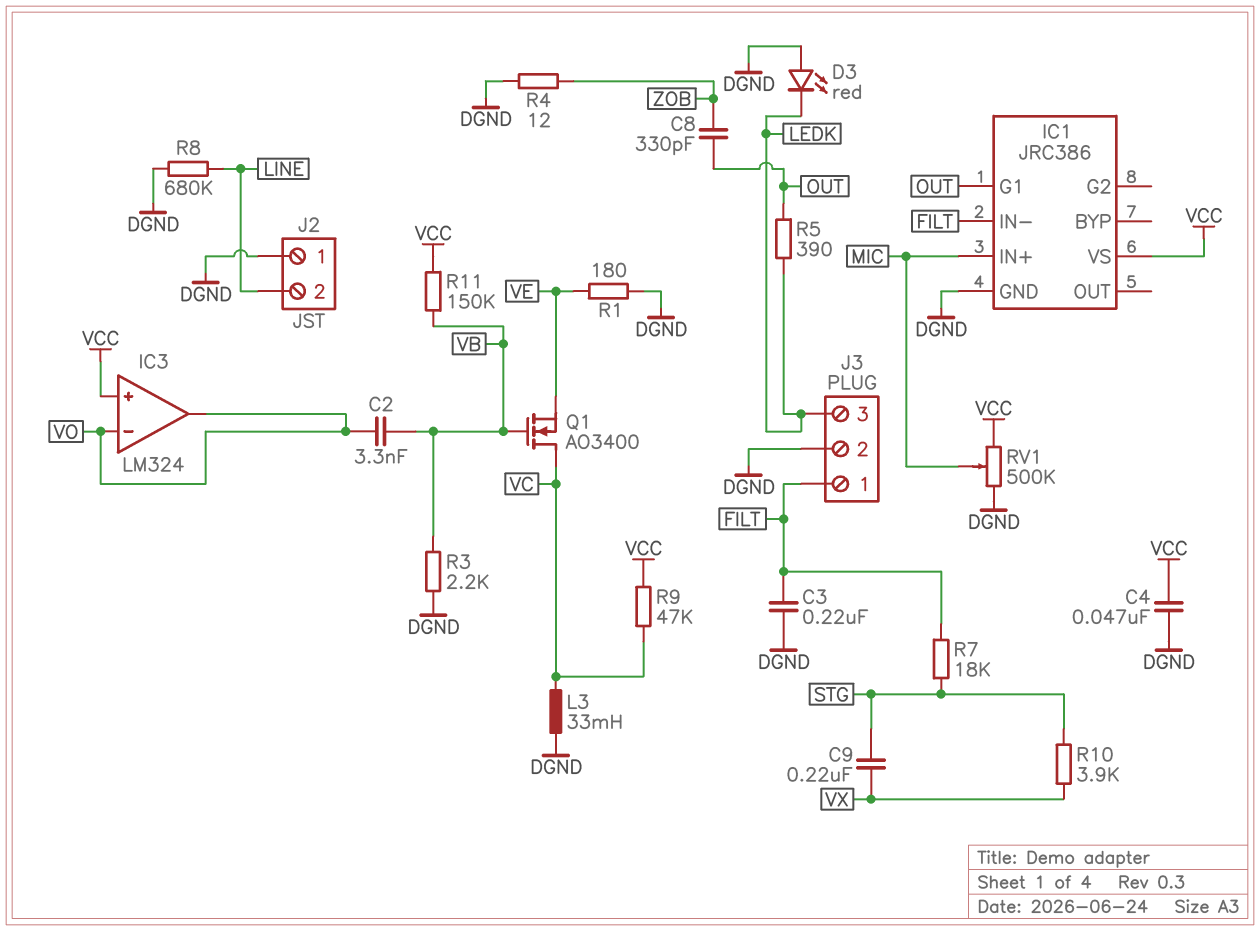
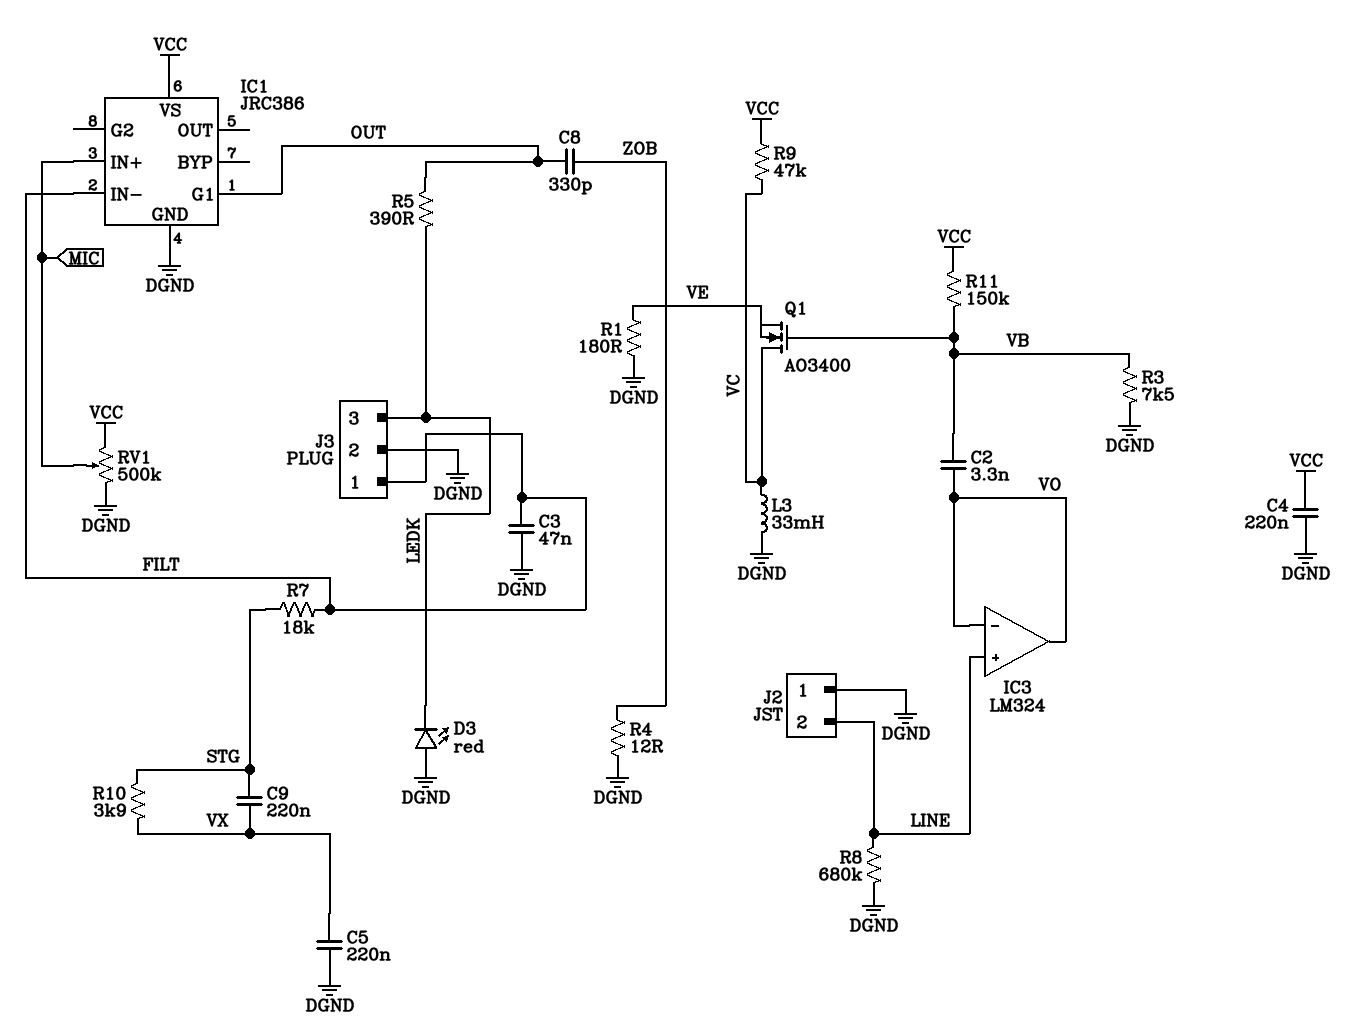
C3: 220nF (DGND, FILT) -> 47nF (DGND, FILT)
C4: 47nF (DGND, VCC) -> 220nF (DGND, VCC)
C5: none -> 220nF (DGND, VX)
IC3 pin in+: VCC -> LINE
R3: 2.2k (DGND, VB) -> 7.5k (DGND, VB)

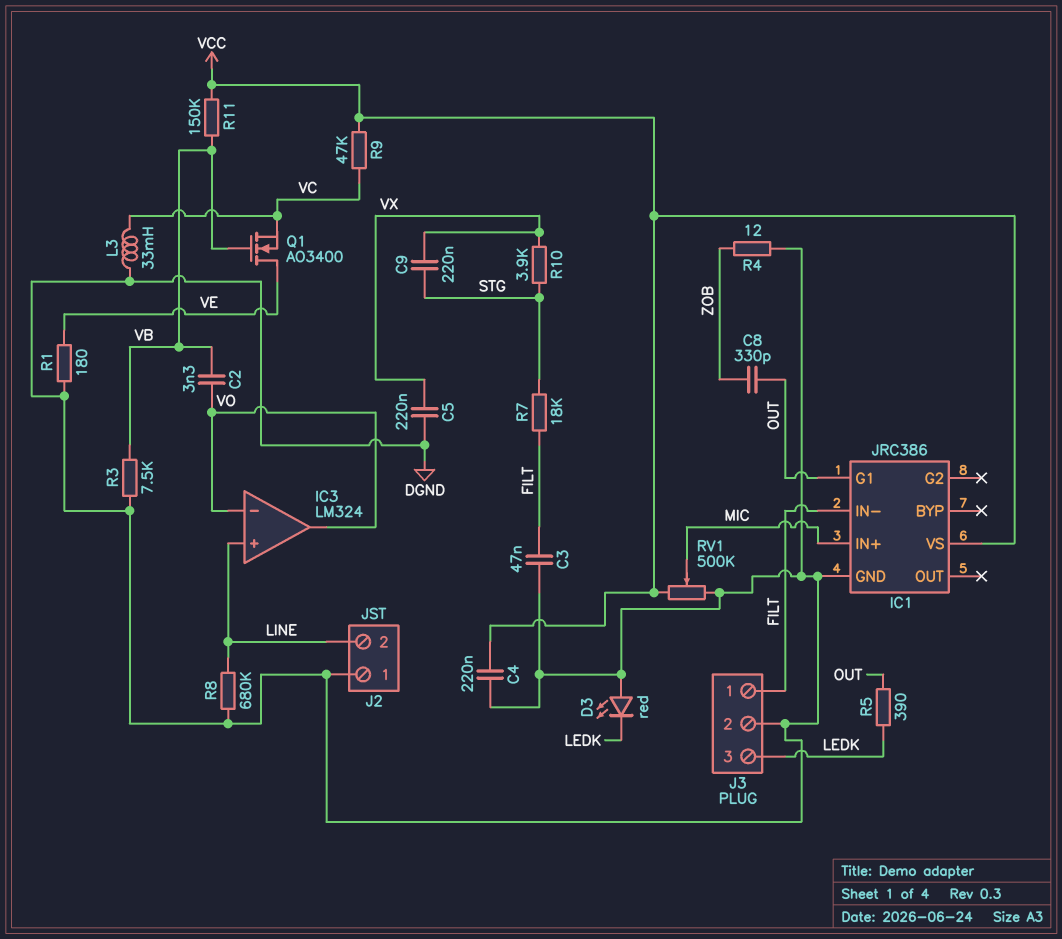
Q1: NMOS AO3400 (G VB, D VC, S VE) -> NMOS AO3400 (G VB, D VE, S VC)

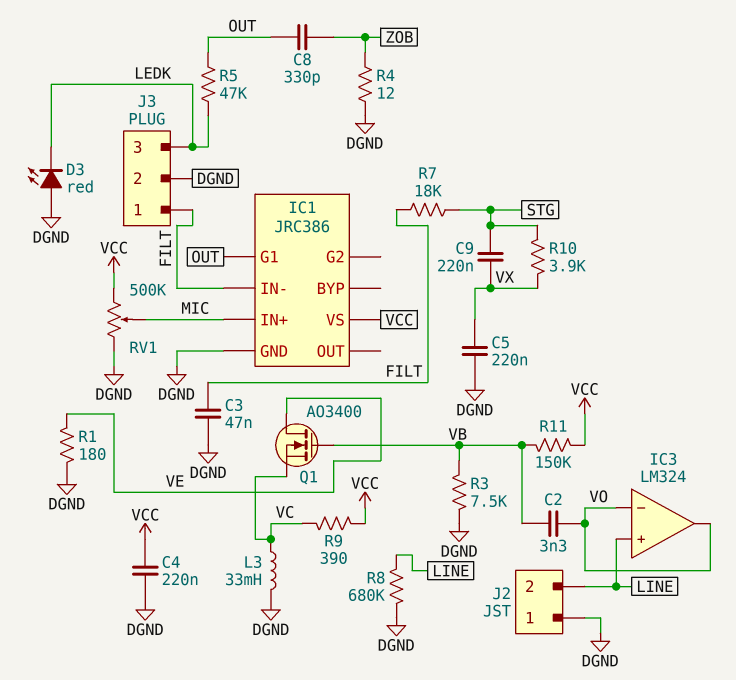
R5: 390 (LEDK, OUT) -> 47k (LEDK, OUT)
R9: 47k (VC, VCC) -> 390 (VC, VCC)

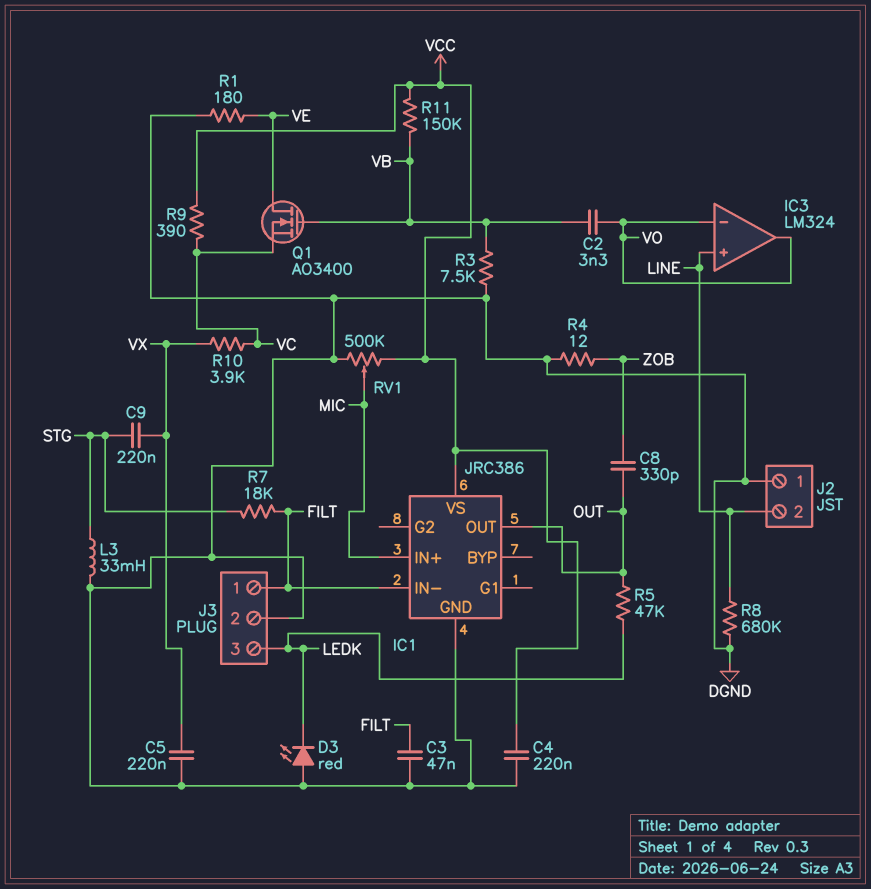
IC1 pin G1: OUT -> none
IC1 pin OUT: none -> OUT
L3: 33mH (DGND, VC) -> 33mH (DGND, STG)
R10: 3.9k (STG, VX) -> 3.9k (VC, VX)

